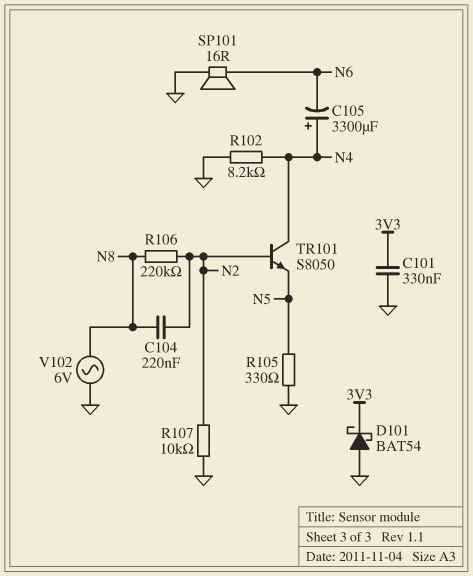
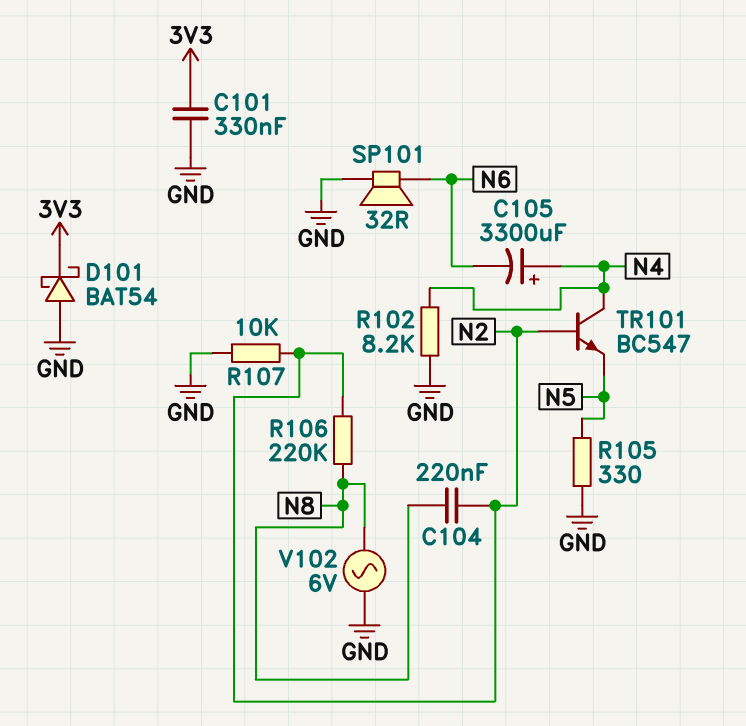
SP101: speaker 16R (GND, N6) -> speaker 32R (GND, N6)
TR101: NPN S8050 (B N2, C N4, E N5) -> NPN BC547 (B N2, C N4, E N5)

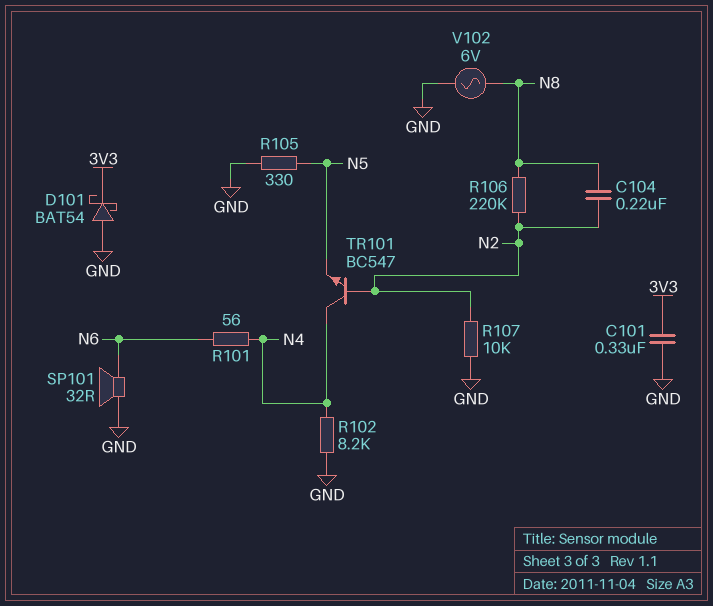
C105: 3300uF (plus N4, minus N6) -> none
R101: none -> 56 (N4, N6)

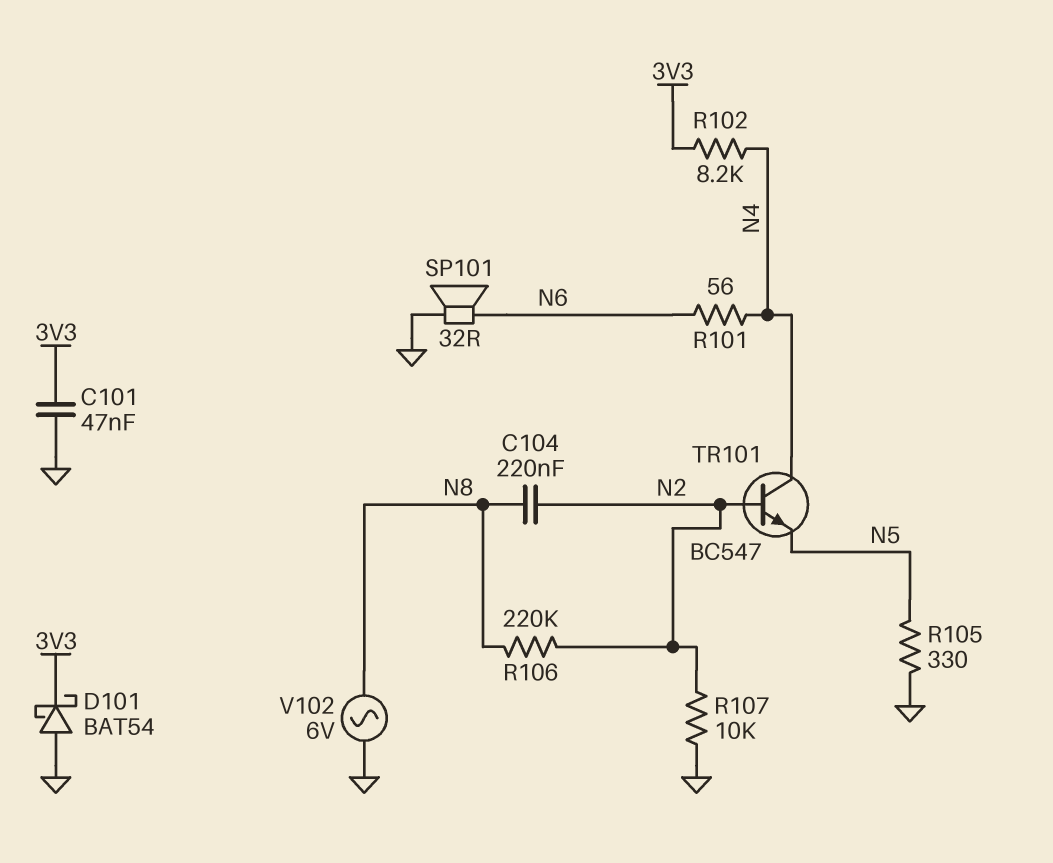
C101: 330nF (3V3, GND) -> 47nF (3V3, GND)
R102: 8.2k (GND, N4) -> 8.2k (3V3, N4)

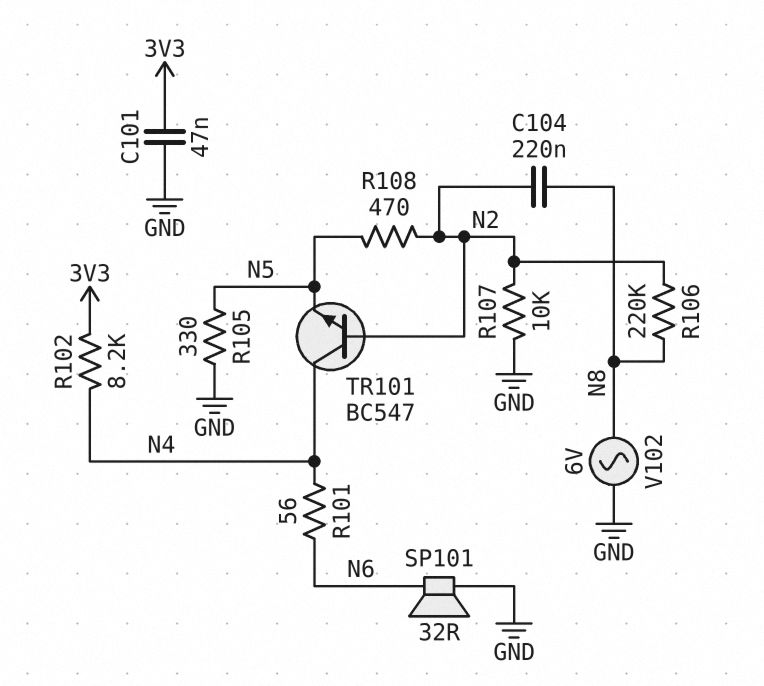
D101: schottky BAT54 (A GND, K 3V3) -> none
R108: none -> 470 (N2, N5)

